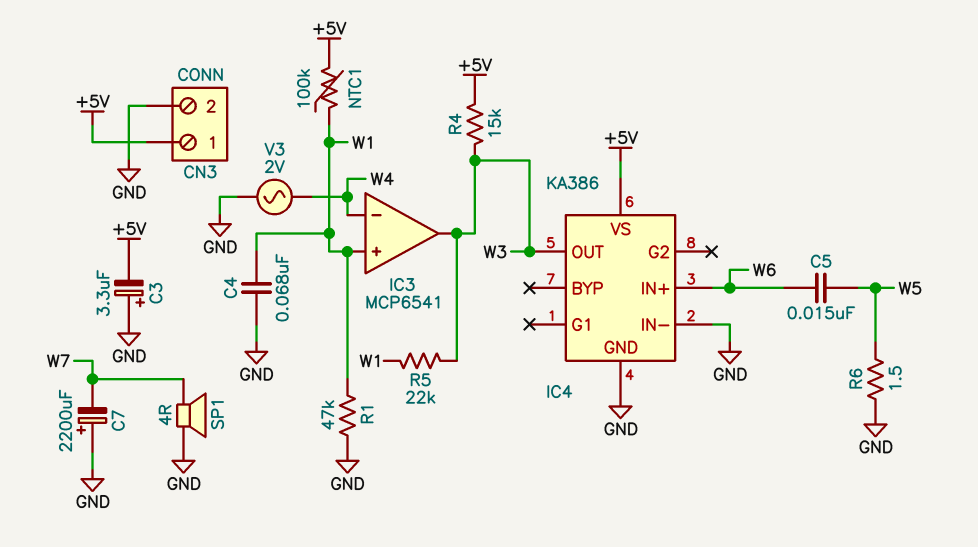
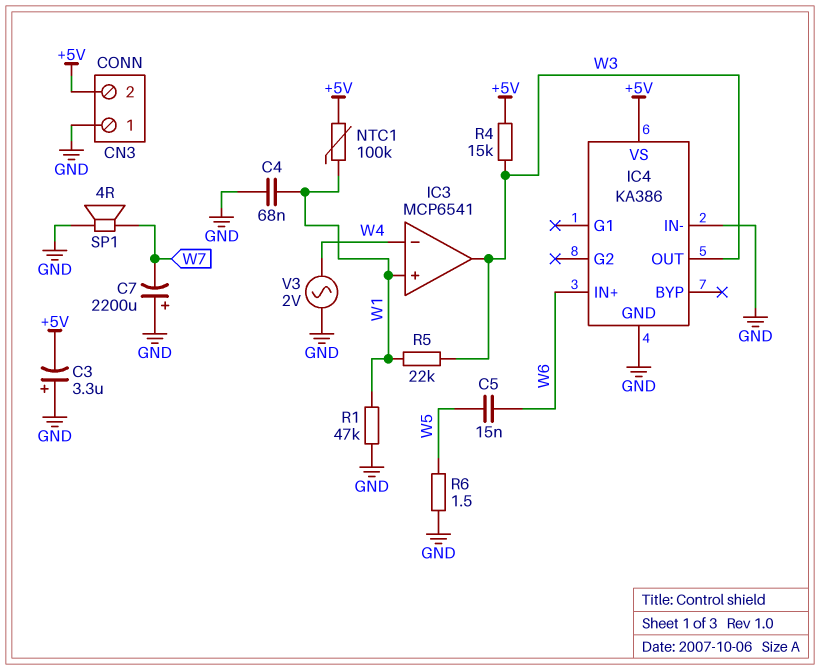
CN3 pin 1: +5V -> GND
CN3 pin 2: GND -> +5V

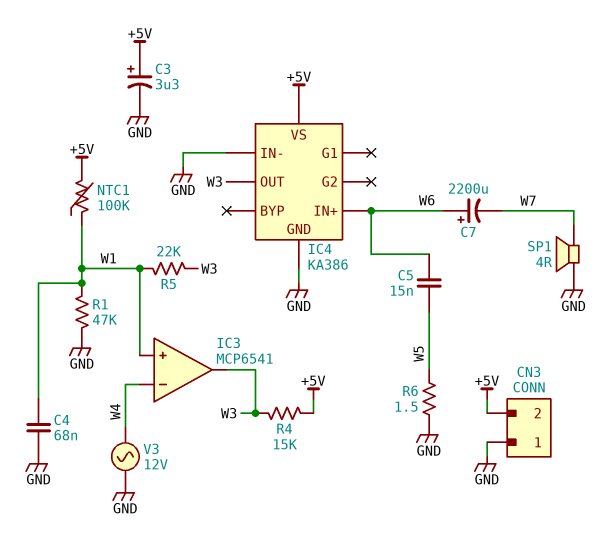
C3: 3.3uF (plus GND, minus +5V) -> 3.3uF (plus +5V, minus GND)
C7: 2200uF (plus GND, minus W7) -> 2200uF (plus W6, minus W7)
V3: AC 2V (GND, W4) -> AC 12V (GND, W4)

